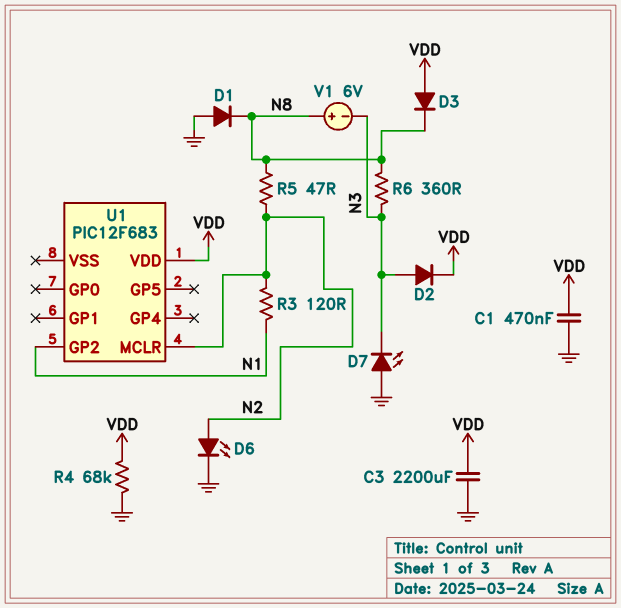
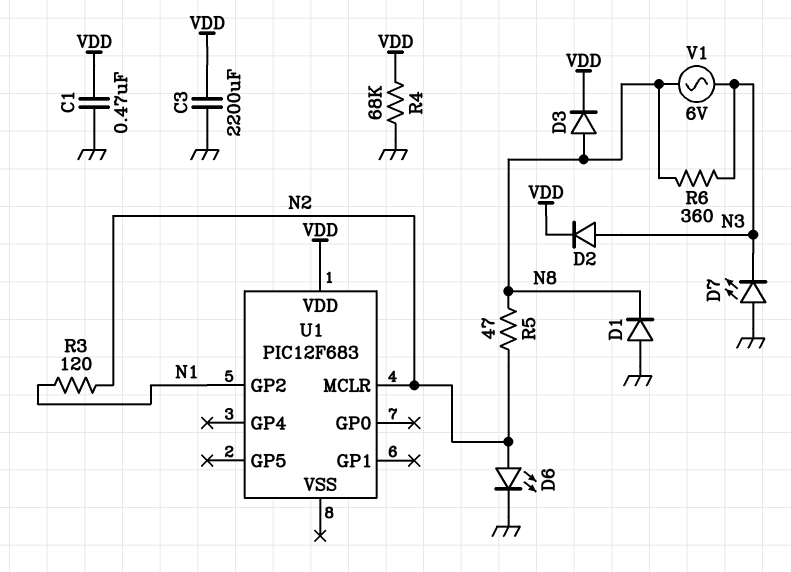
D3: diode (A VDD, K N8) -> diode (A N8, K VDD)
V1: 6V (plus N8, minus N3) -> AC 6V (N3, N8)

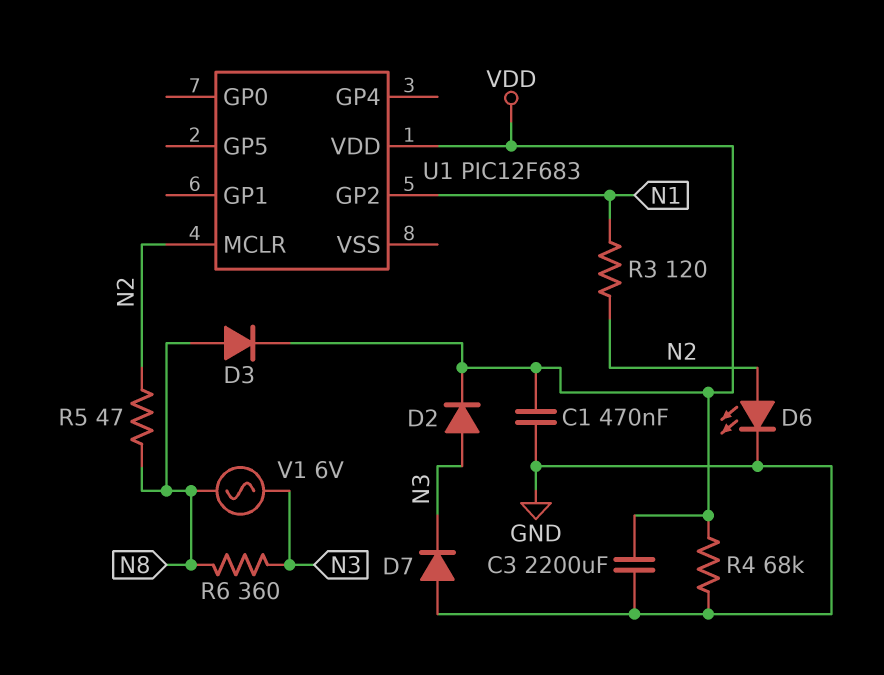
D1: diode (A GND, K N8) -> none
D7: LED (A GND, K N3) -> diode (A GND, K N3)

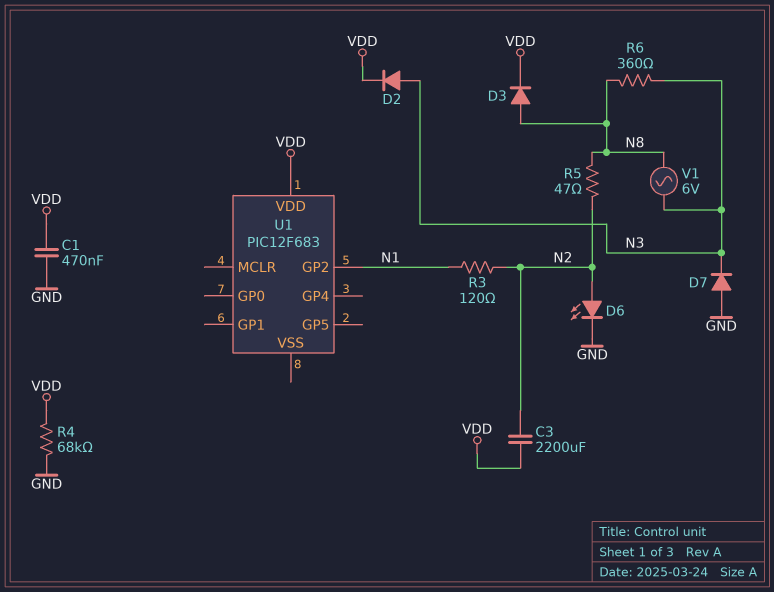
C3: 2200uF (GND, VDD) -> 2200uF (N2, VDD)
U1 pin MCLR: N2 -> none

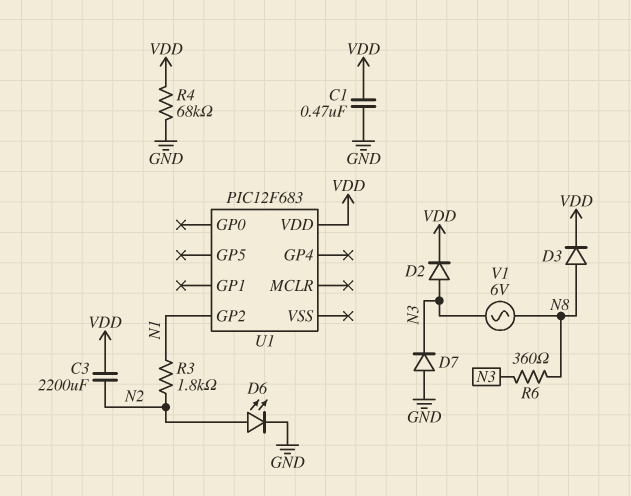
R3: 120 (N1, N2) -> 1.8k (N1, N2)
R5: 47 (N2, N8) -> none

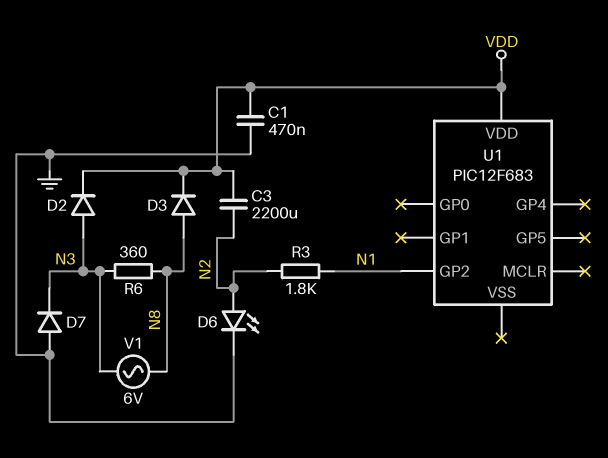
R4: 68k (GND, VDD) -> none

